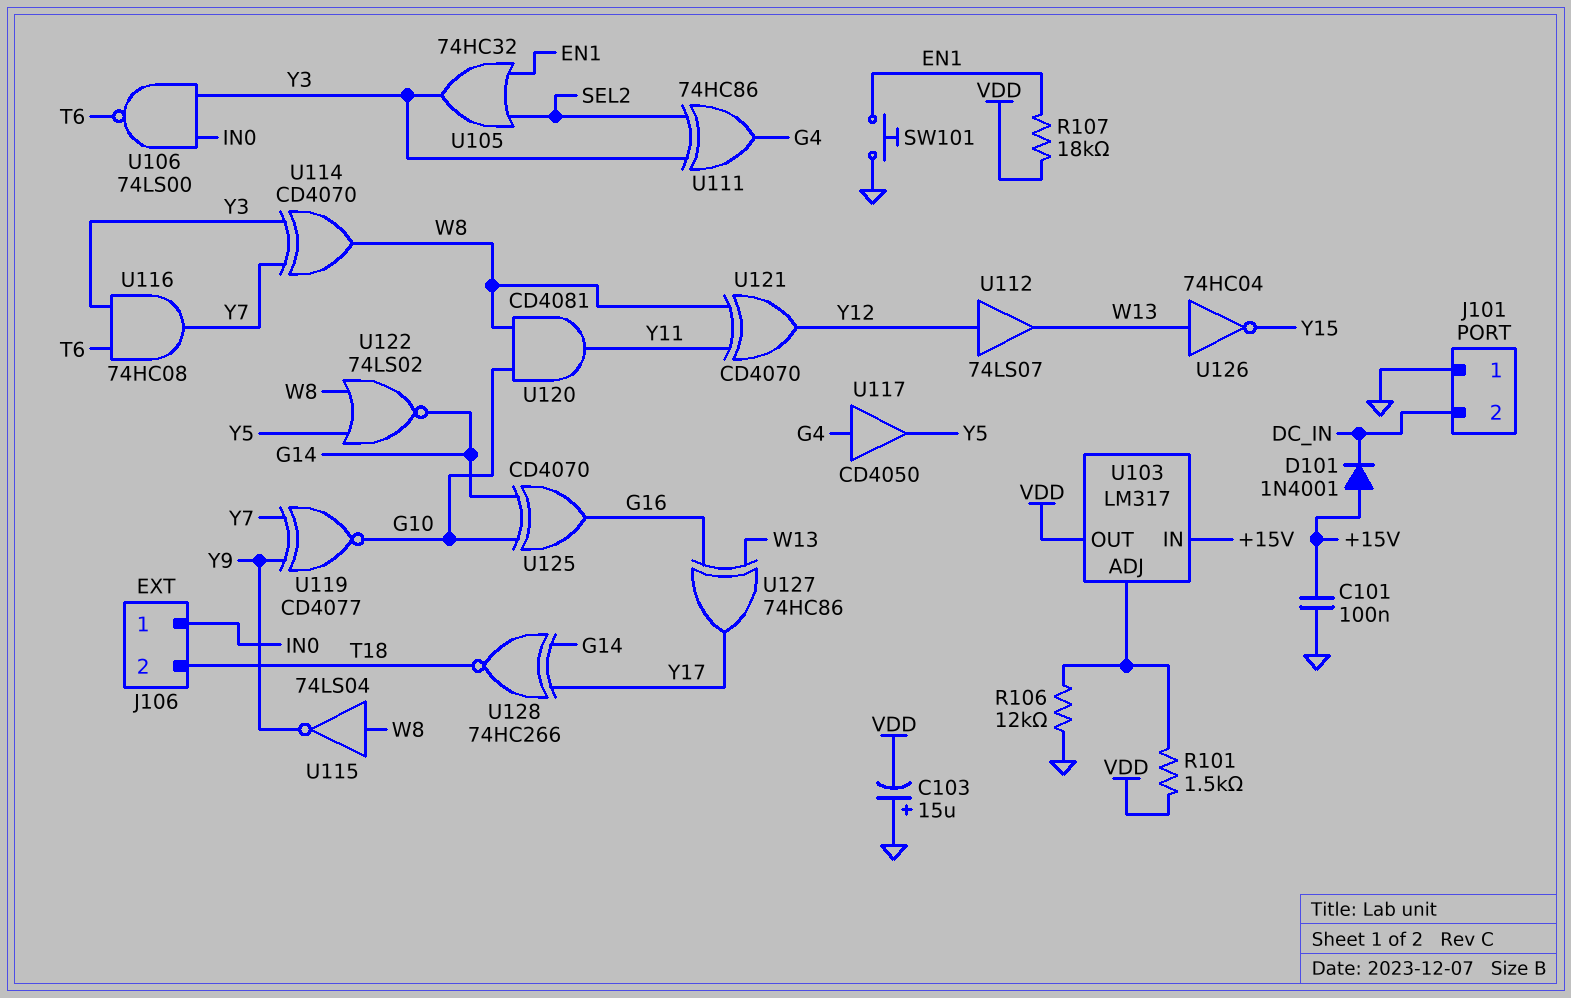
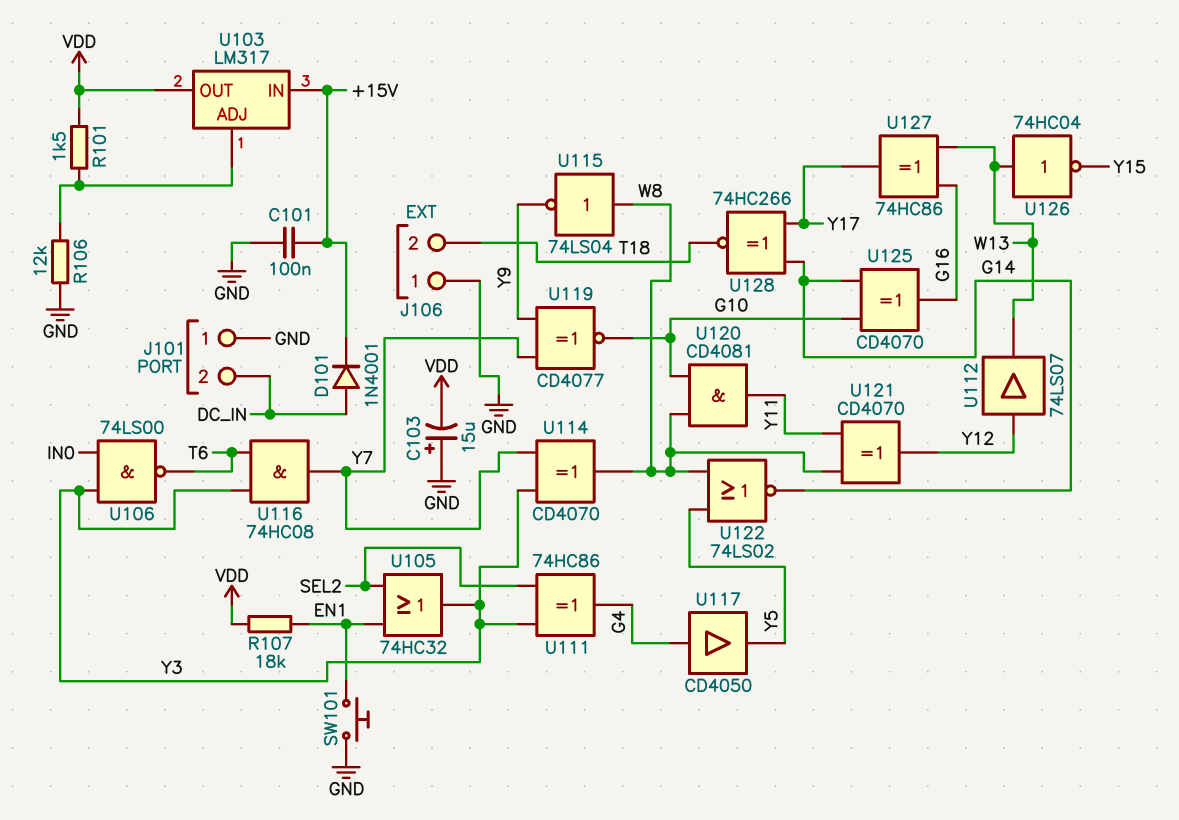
D101: diode 1N4001 (A +15V, K DC_IN) -> diode 1N4001 (A DC_IN, K +15V)
J106 pin 1: IN0 -> GND

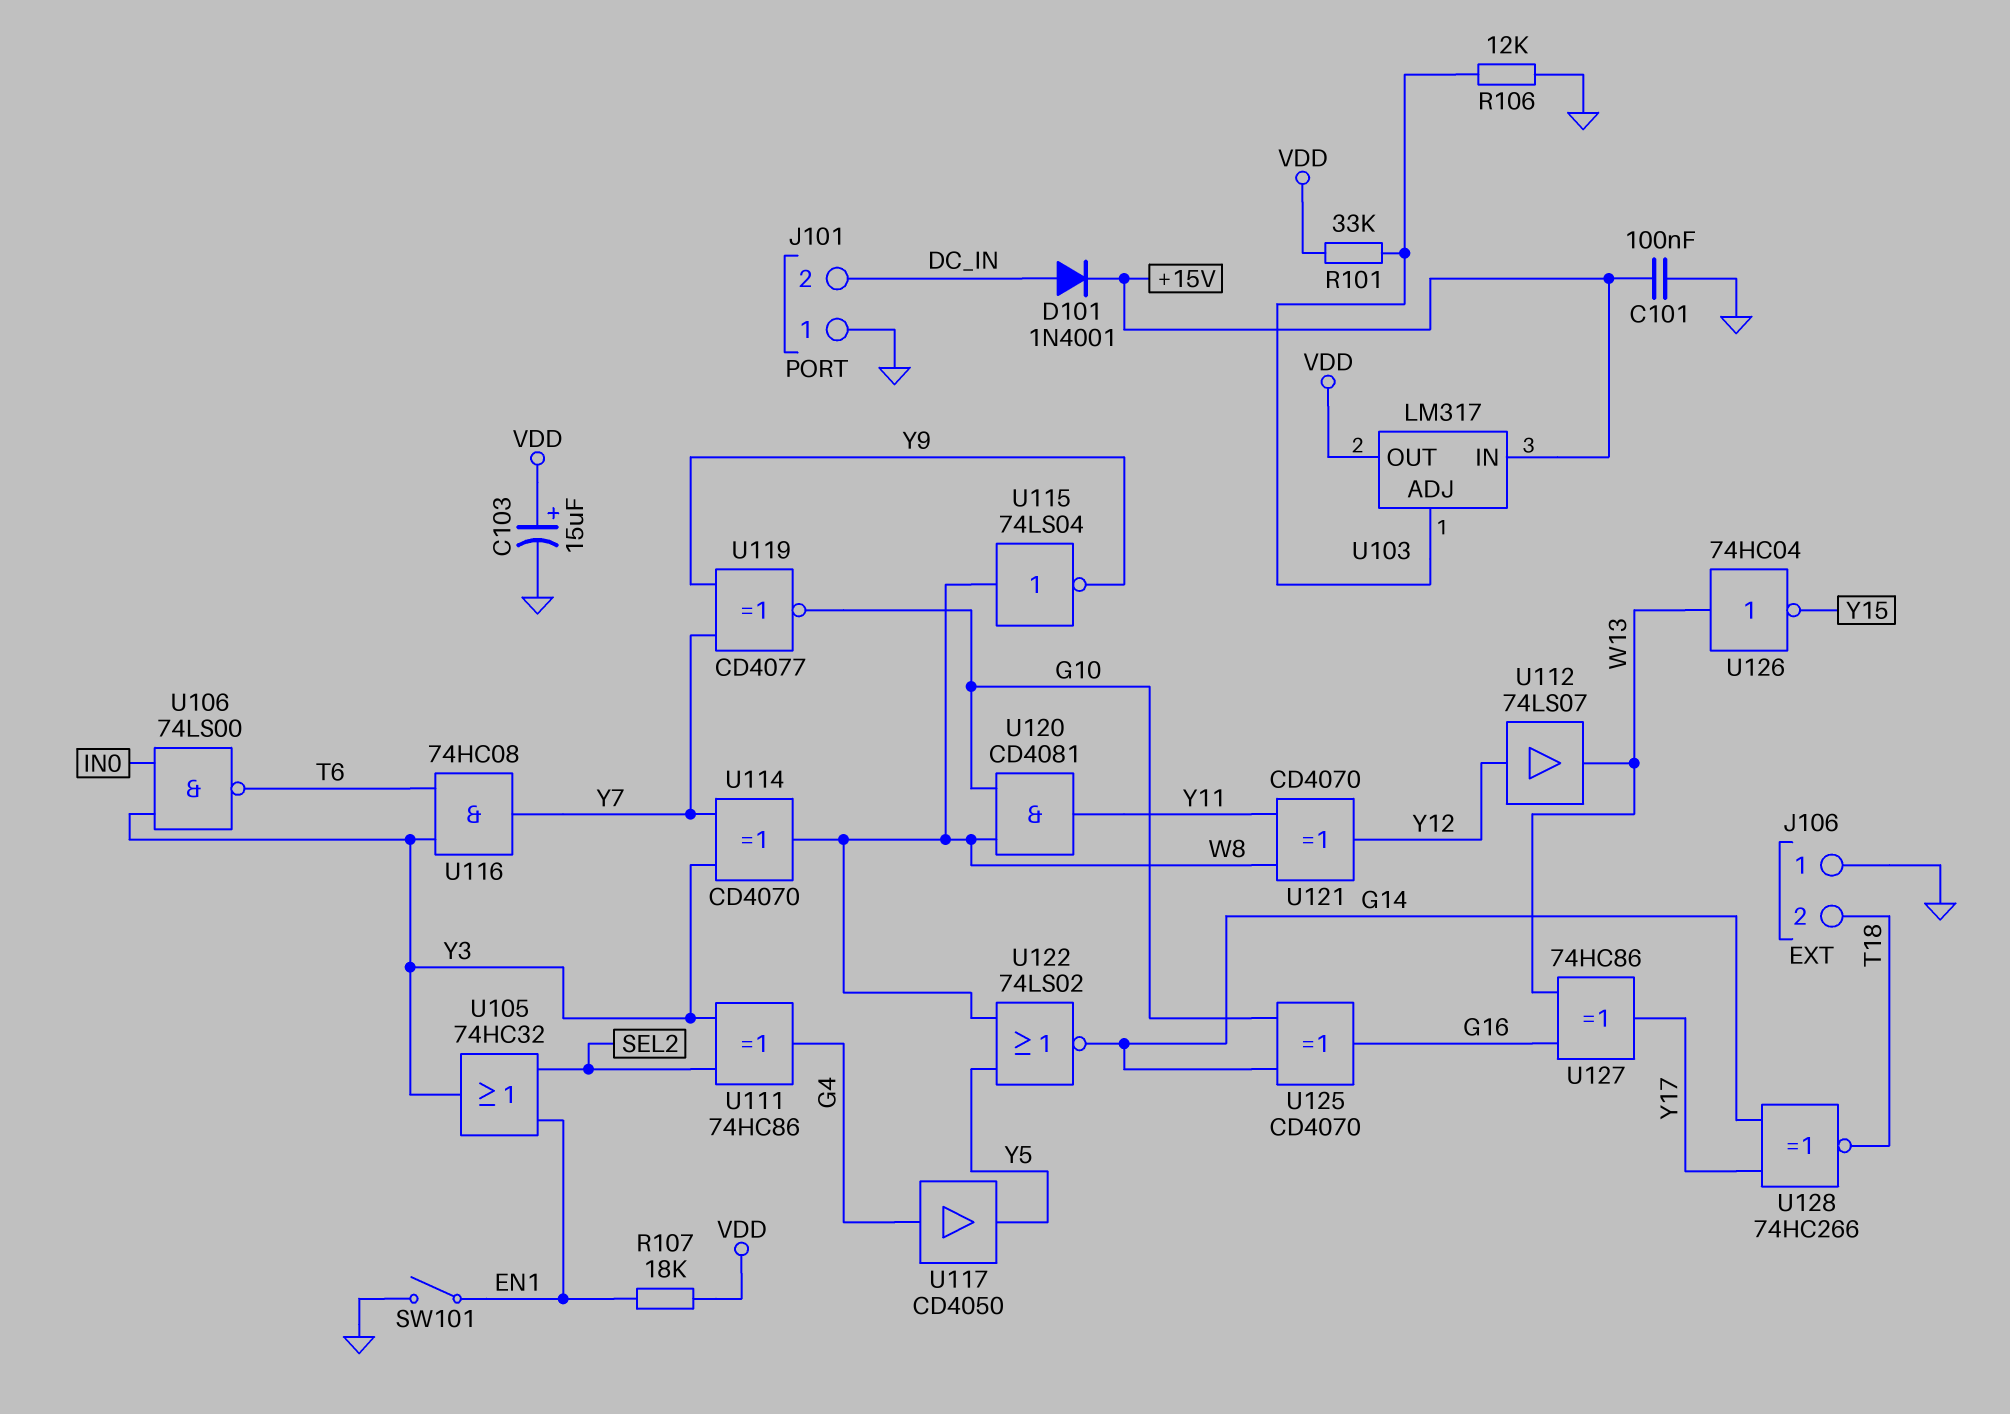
C103: 15uF (plus GND, minus VDD) -> 15uF (plus VDD, minus GND)
R101: 1.5k (U103/ADJ, VDD) -> 33k (U103/ADJ, VDD)
SW101: button (EN1, GND) -> switch (EN1, GND)

